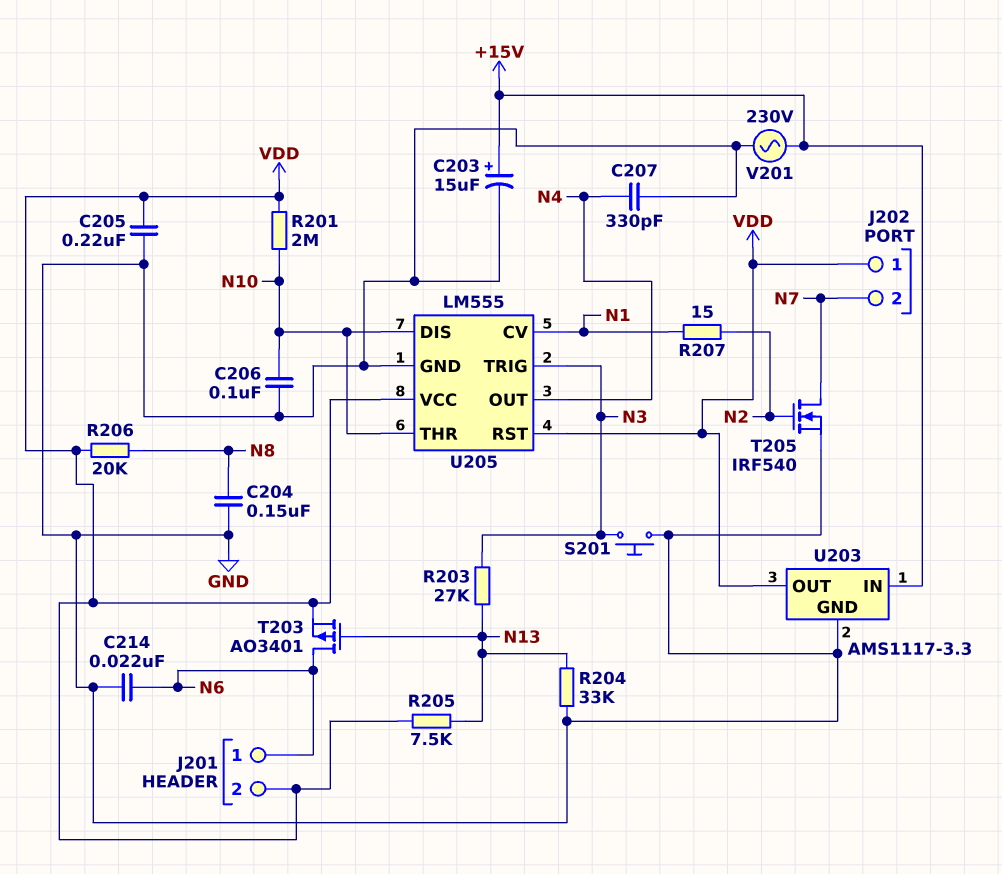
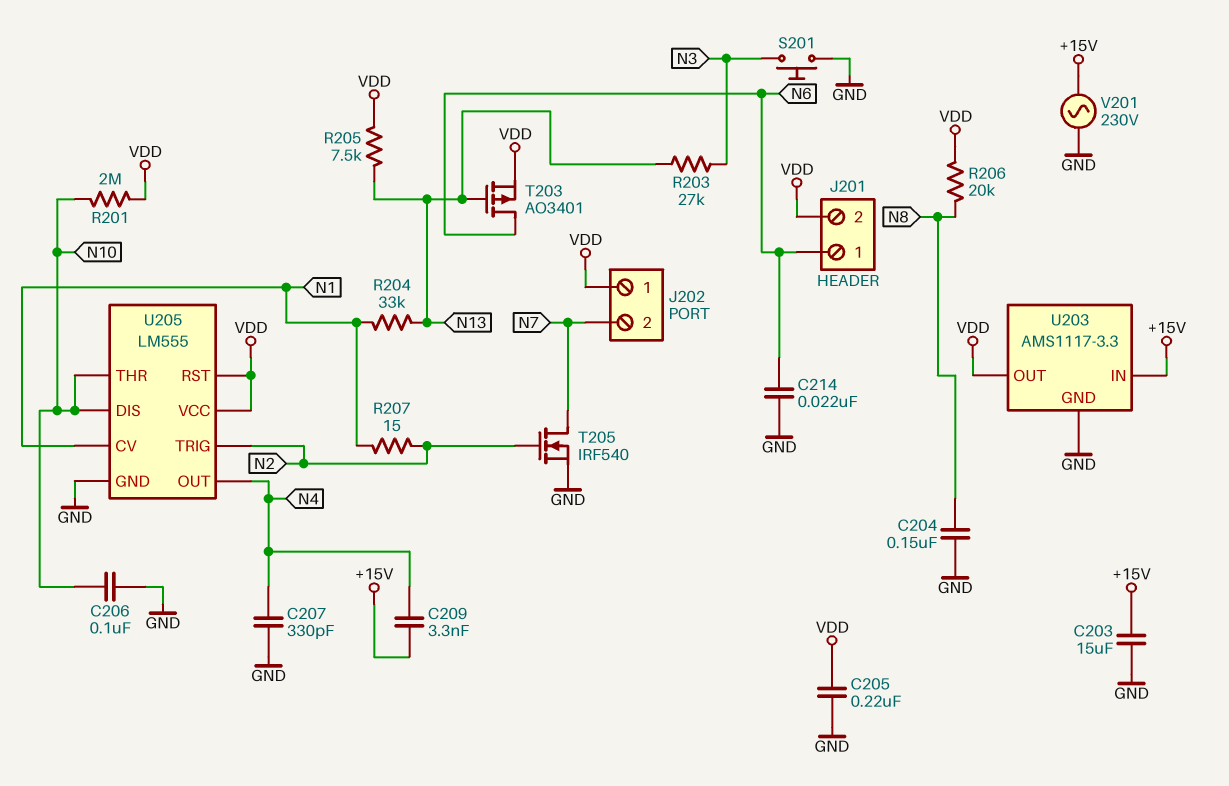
C203: 15uF (plus +15V, minus GND) -> 15uF (+15V, GND)
C209: none -> 3.3nF (+15V, N4)
R204: 33k (GND, N13) -> 33k (N1, N13)
U205 pin TRIG: N3 -> N2

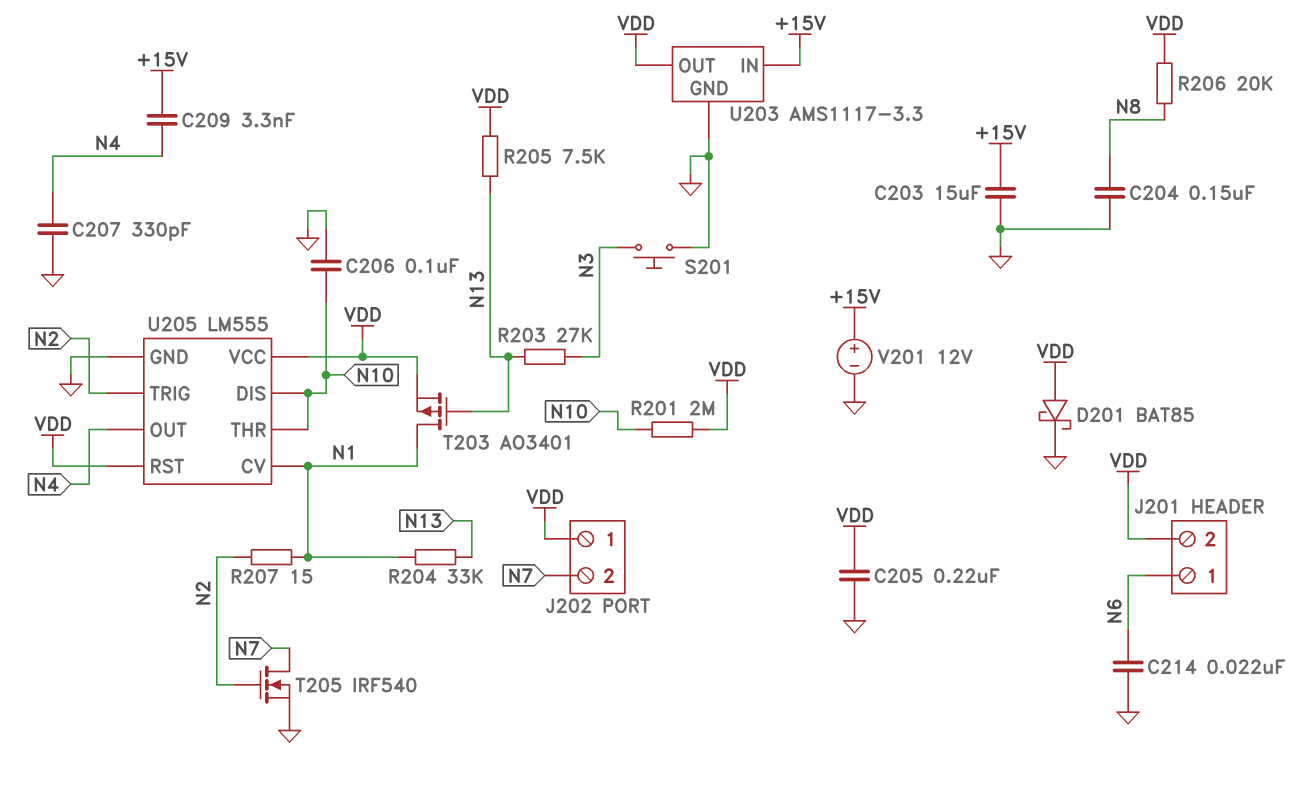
D201: none -> schottky BAT85 (A VDD, K GND)
T203: PMOS AO3401 (G N13, D N6, S VDD) -> PMOS AO3401 (G N13, D N1, S VDD)
V201: AC 230V (+15V, GND) -> 12V (plus +15V, minus GND)

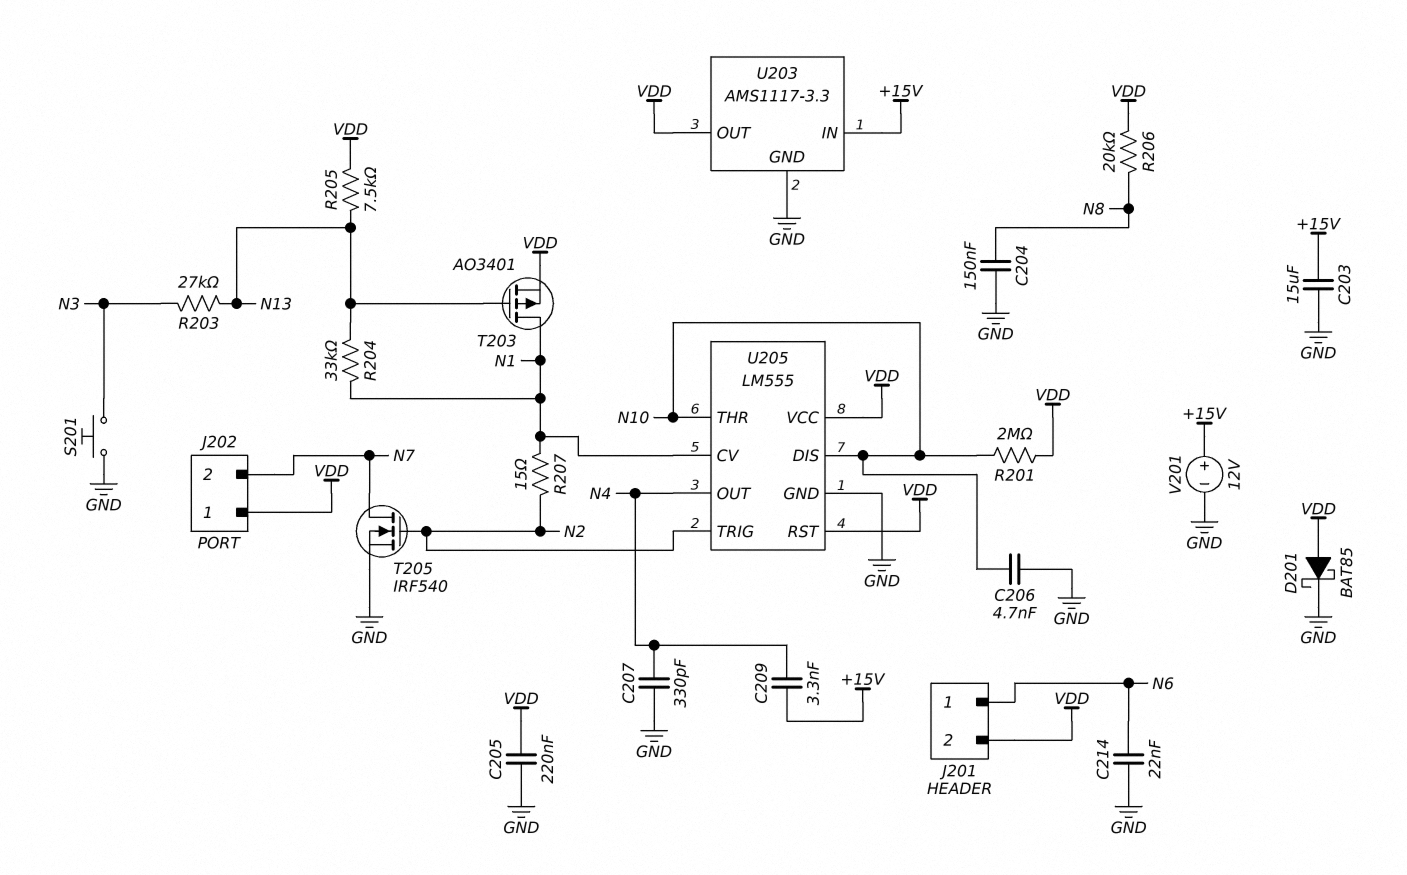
C206: 100nF (GND, N10) -> 4.7nF (GND, N10)

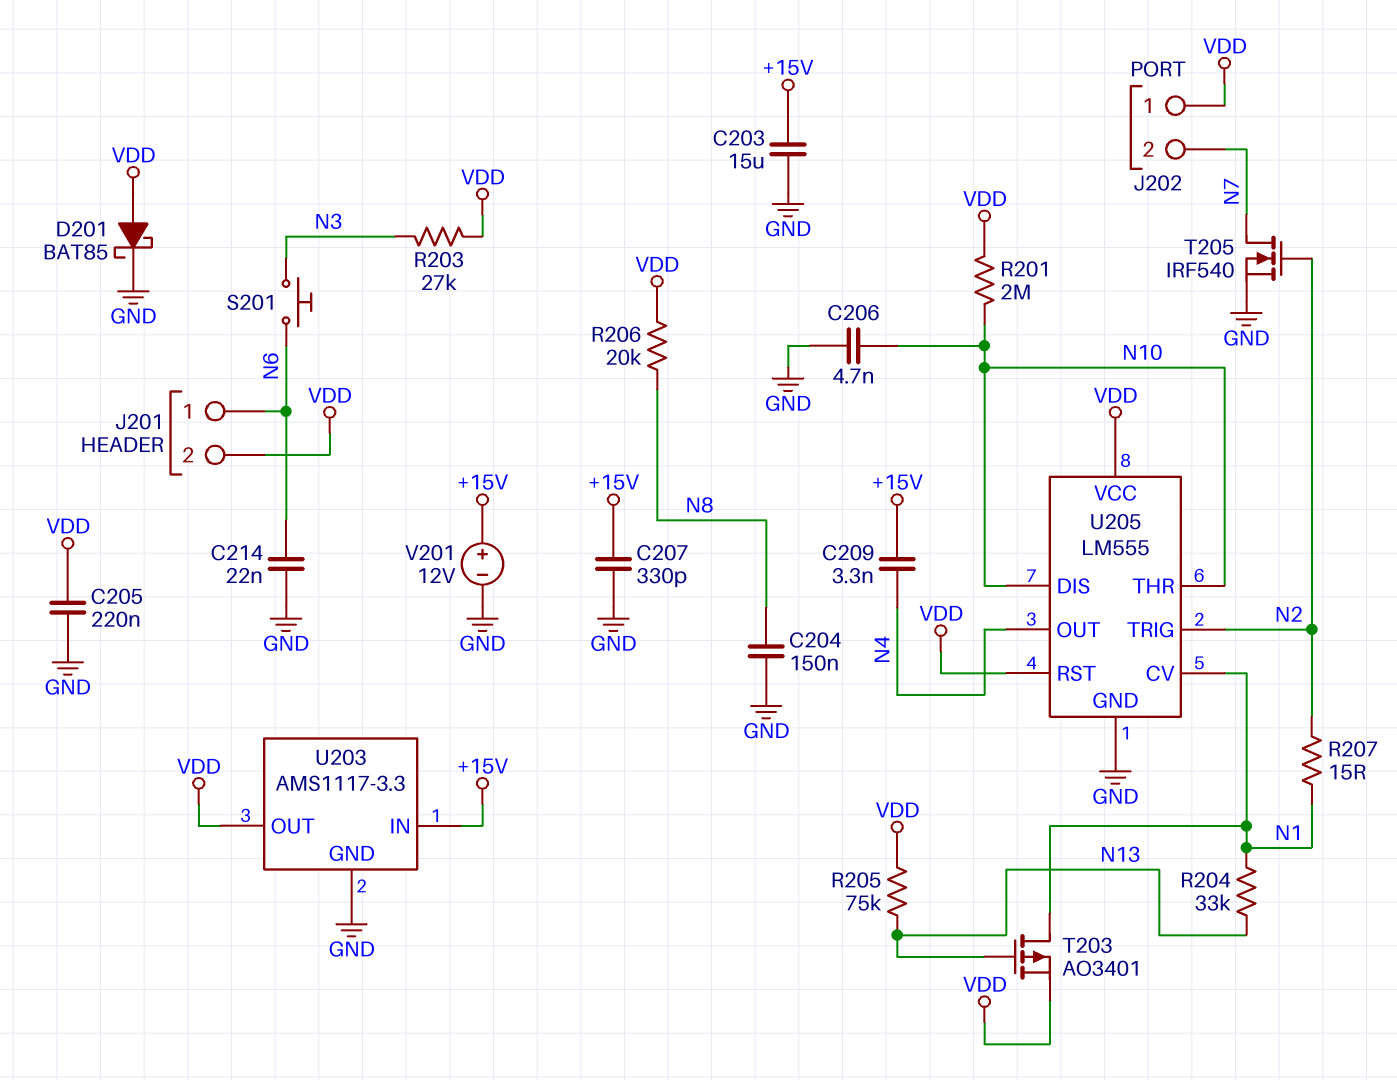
C207: 330pF (GND, N4) -> 330pF (+15V, GND)
R203: 27k (N3, N13) -> 27k (N3, VDD)
R205: 7.5k (N13, VDD) -> 75k (N13, VDD)
S201: button (GND, N3) -> button (N3, N6)

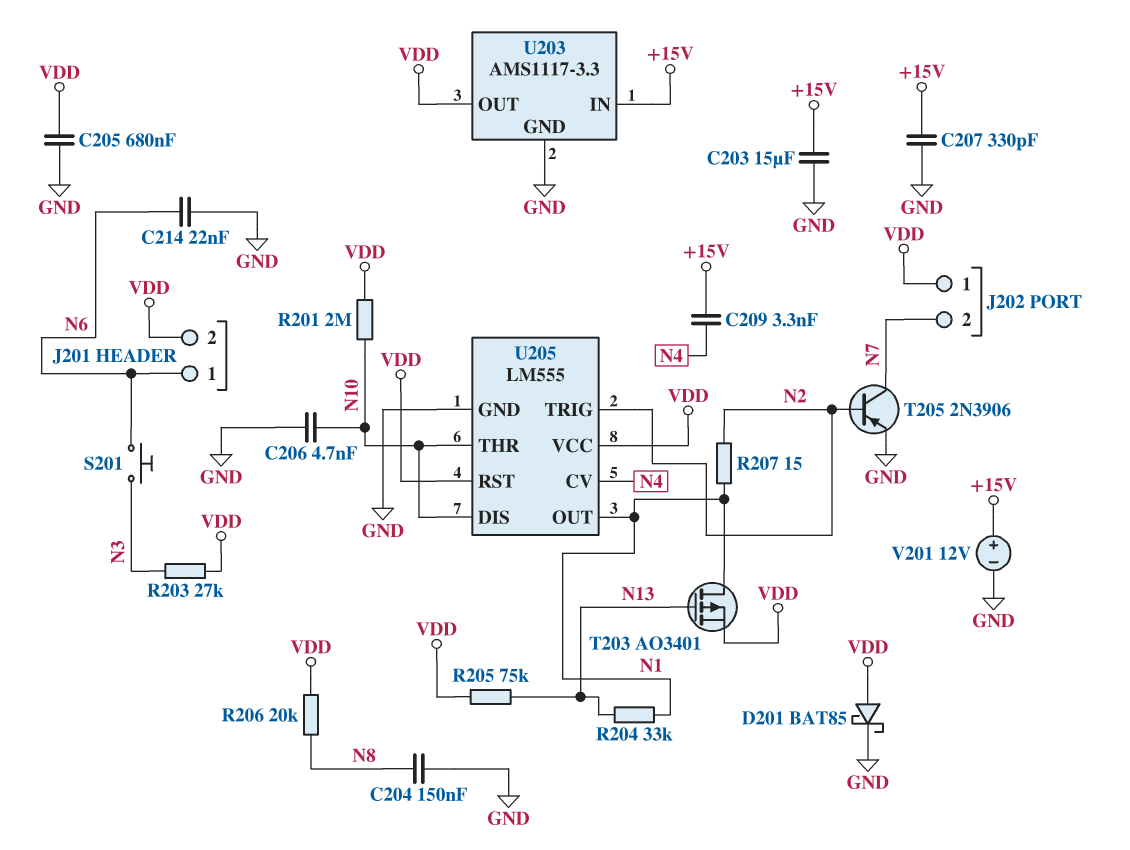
C205: 220nF (GND, VDD) -> 680nF (GND, VDD)
T205: NMOS IRF540 (G N2, D N7, S GND) -> PNP 2N3906 (B N2, C N7, E GND)
U205 pin CV: N1 -> N4
U205 pin OUT: N4 -> N1

